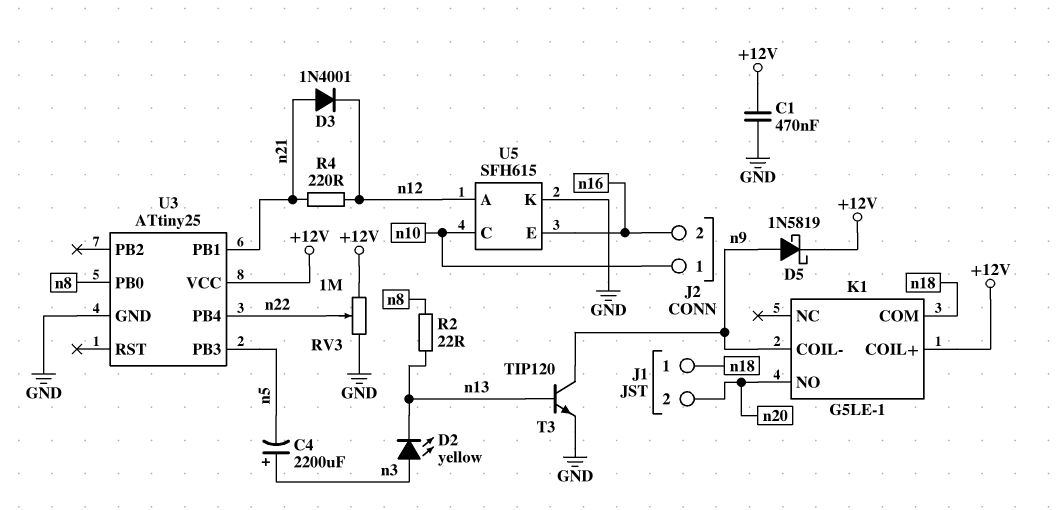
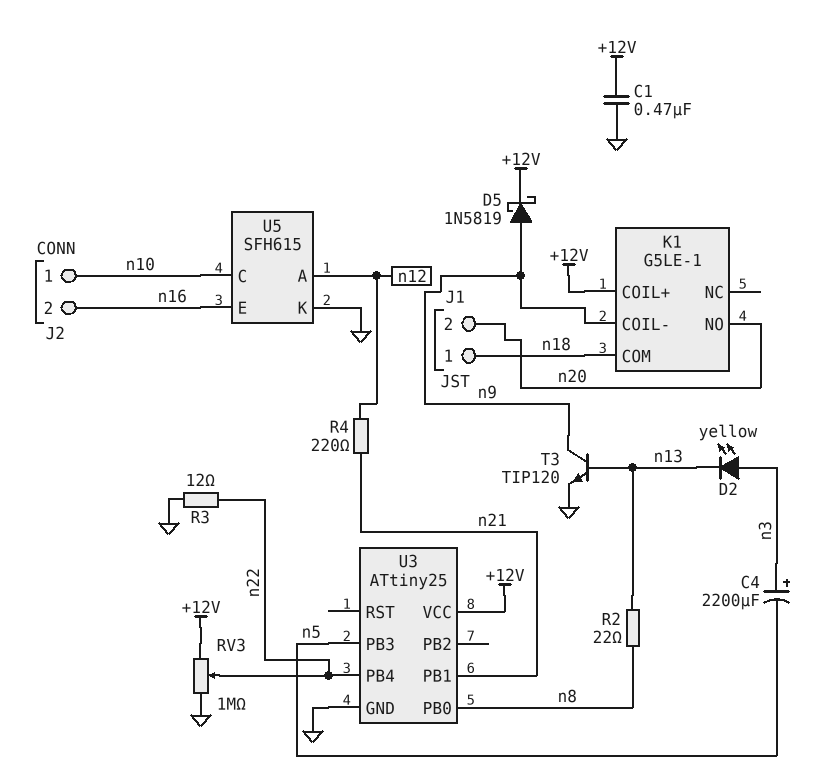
D3: diode 1N4001 (A n21, K n12) -> none
R3: none -> 12 (GND, n22)

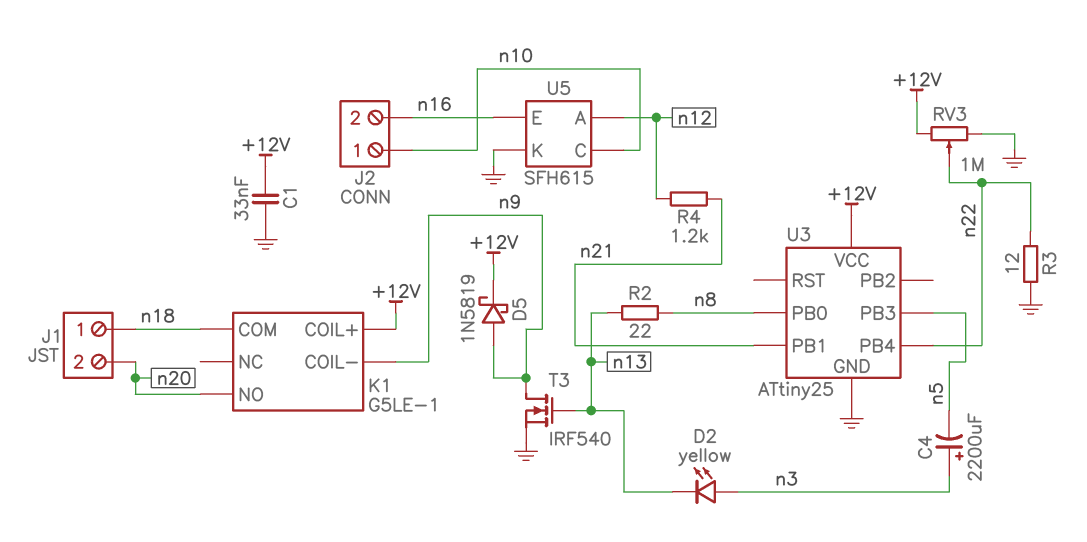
C1: 470nF (+12V, GND) -> 33nF (+12V, GND)
R4: 220 (n12, n21) -> 1.2k (n12, n21)
T3: NPN TIP120 (B n13, C n9, E GND) -> NMOS IRF540 (G n13, D n9, S GND)

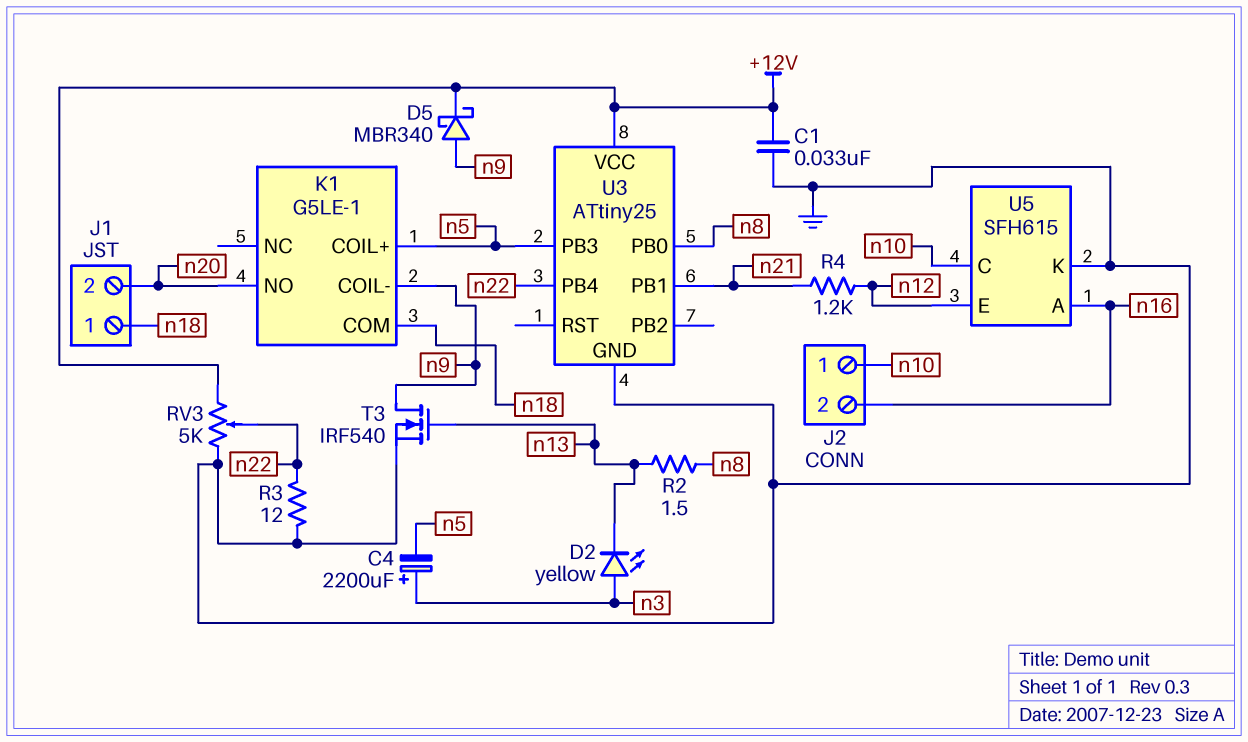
D5: schottky 1N5819 (A n9, K +12V) -> schottky MBR340 (A n9, K +12V)
K1 pin COIL+: +12V -> n5
R2: 22 (n8, n13) -> 1.5 (n8, n13)
RV3: 1M (+12V, GND, wiper n22) -> 5k (+12V, GND, wiper n22)
U5 pin A: n12 -> n16
U5 pin E: n16 -> n12

